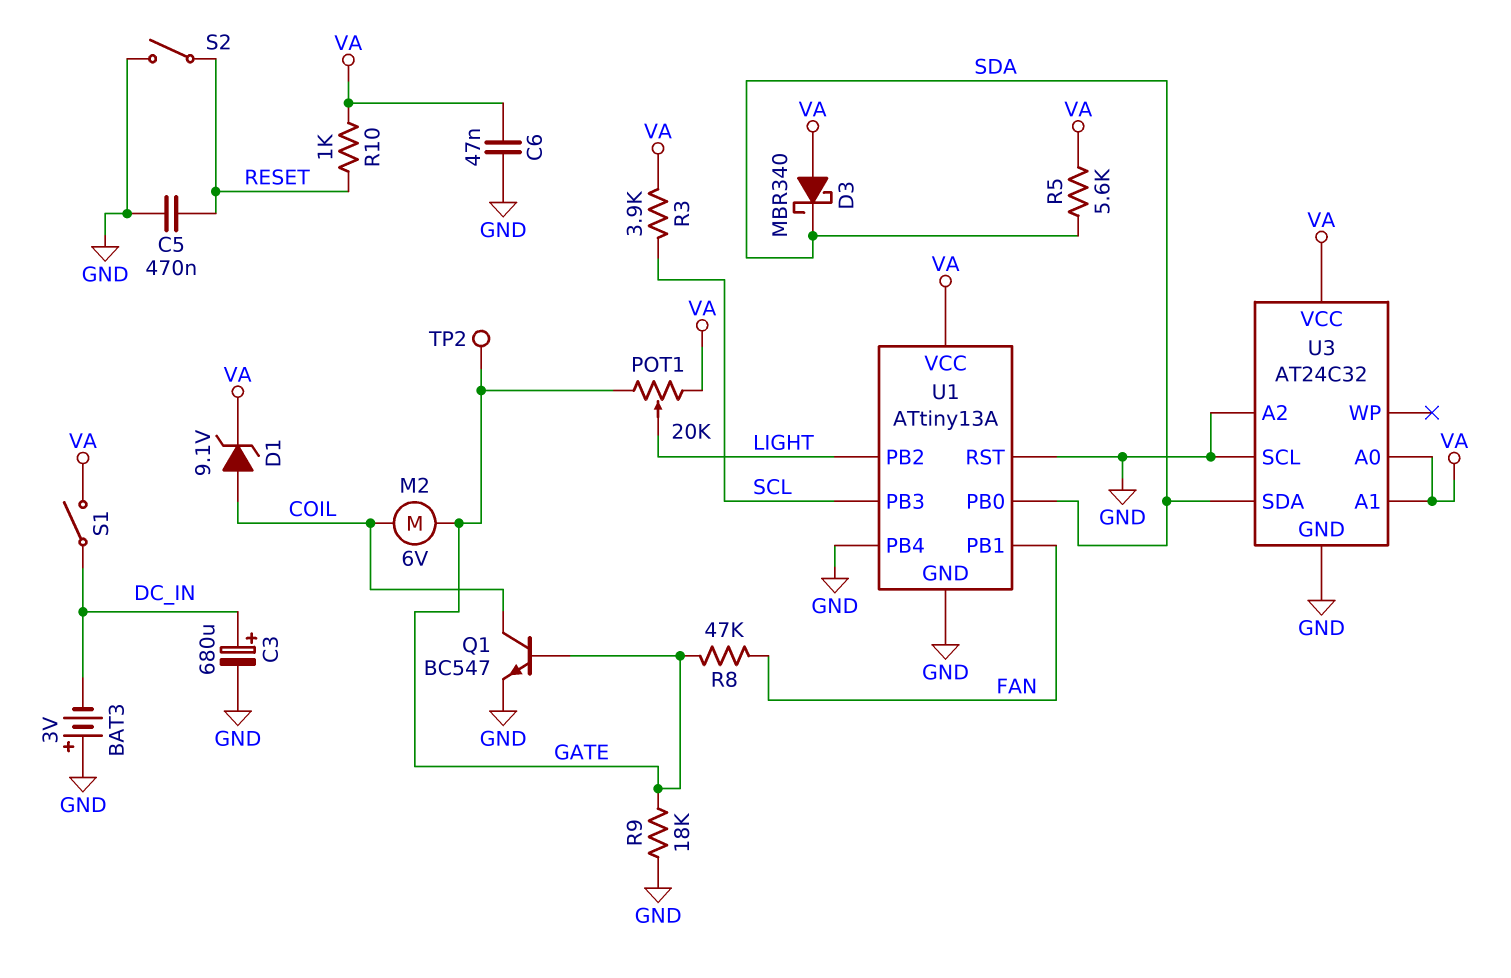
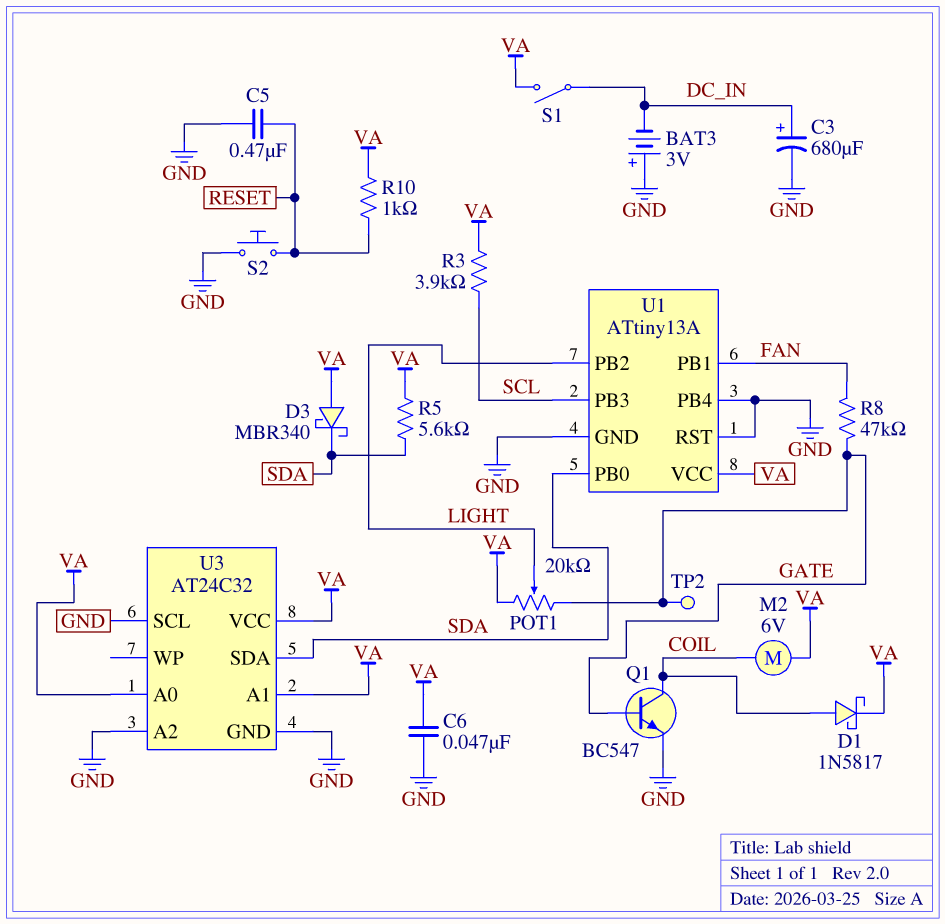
D1: zener 9.1V (A COIL, K VA) -> schottky 1N5817 (A COIL, K VA)
M2: motor 6V (COIL, GATE) -> motor 6V (COIL, VA)
R9: 18k (GATE, GND) -> none
S2: switch (GND, RESET) -> button (GND, RESET)

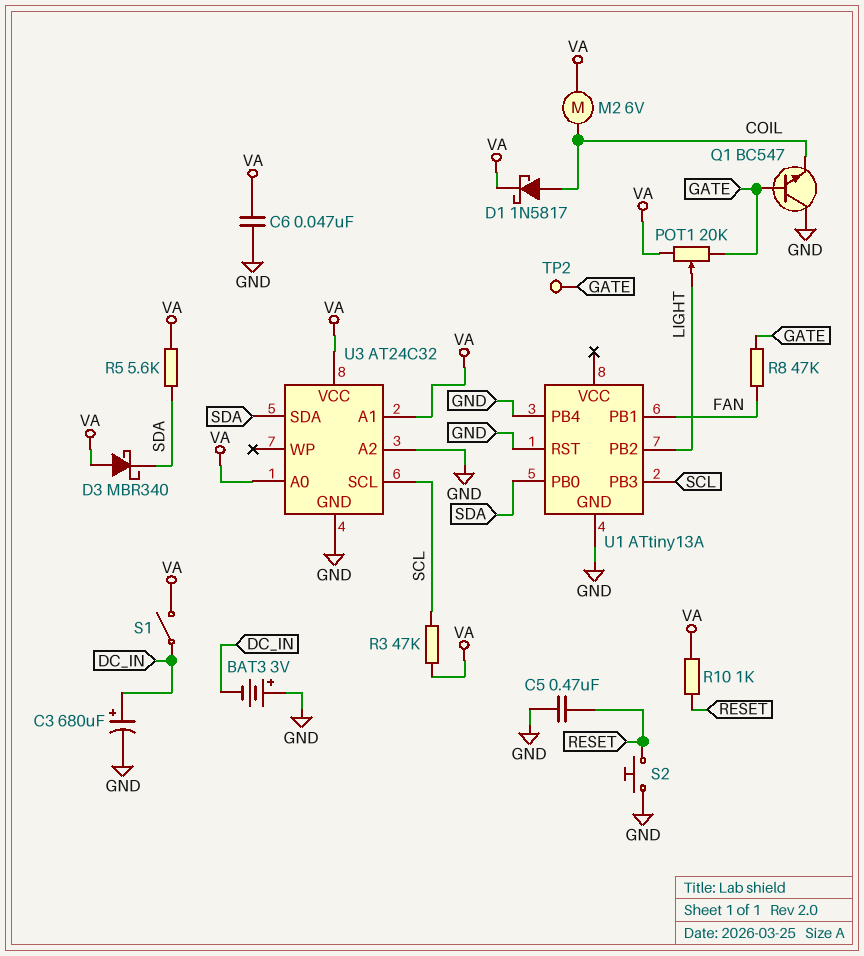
Q1: NPN BC547 (B GATE, C COIL, E GND) -> NPN BC547 (B GATE, C GND, E COIL)
R3: 3.9k (SCL, VA) -> 47k (SCL, VA)
U1 pin VCC: VA -> none
U3 pin SCL: GND -> SCL

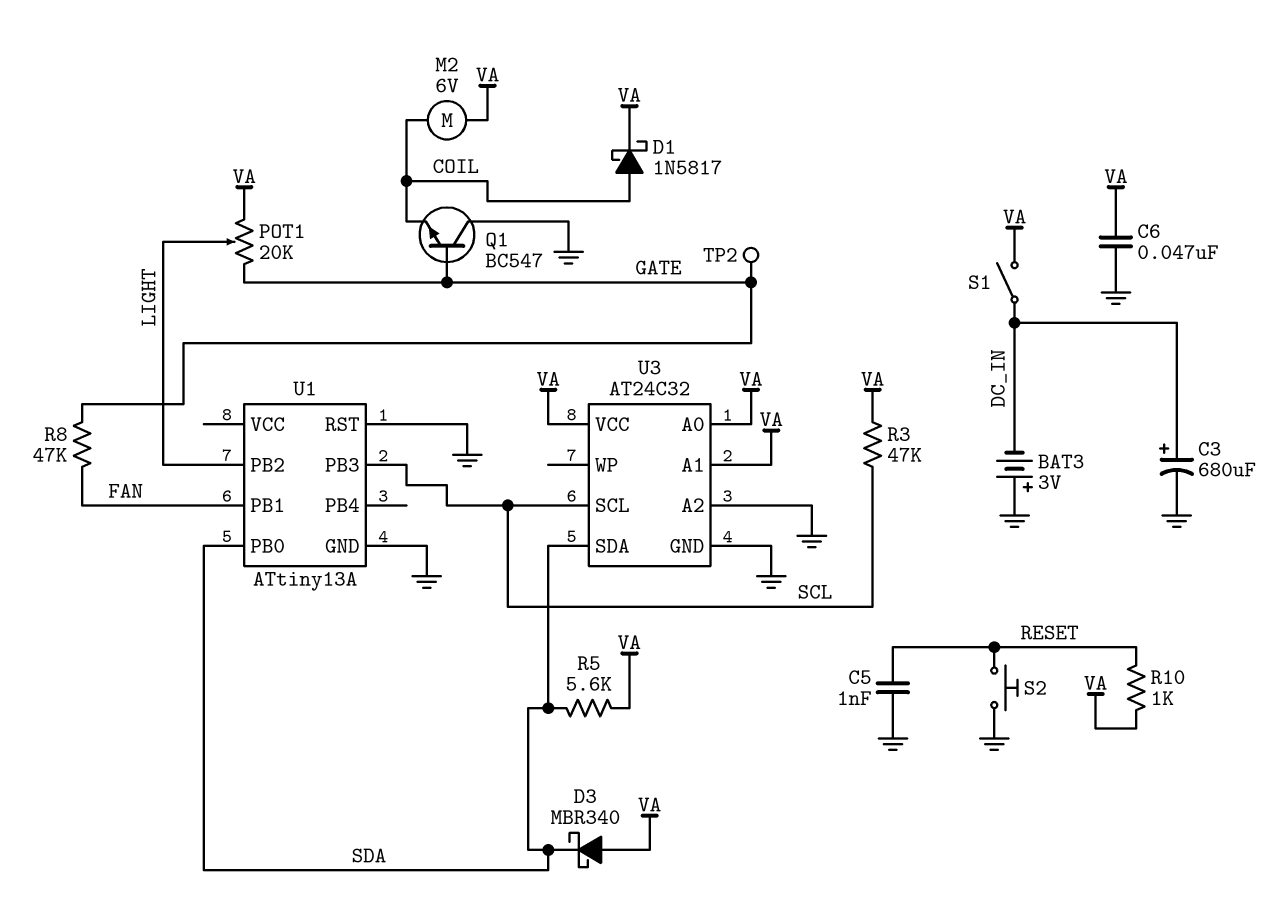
C5: 470nF (GND, RESET) -> 1nF (GND, RESET)
U1 pin PB4: GND -> none

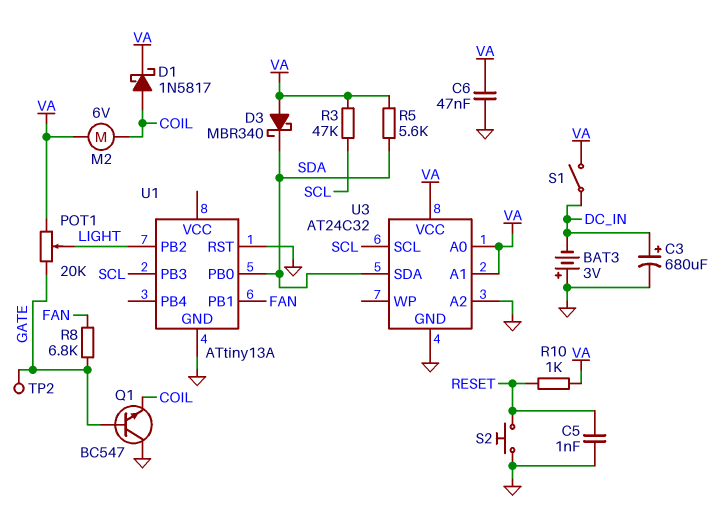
R8: 47k (FAN, GATE) -> 6.8k (FAN, GATE)

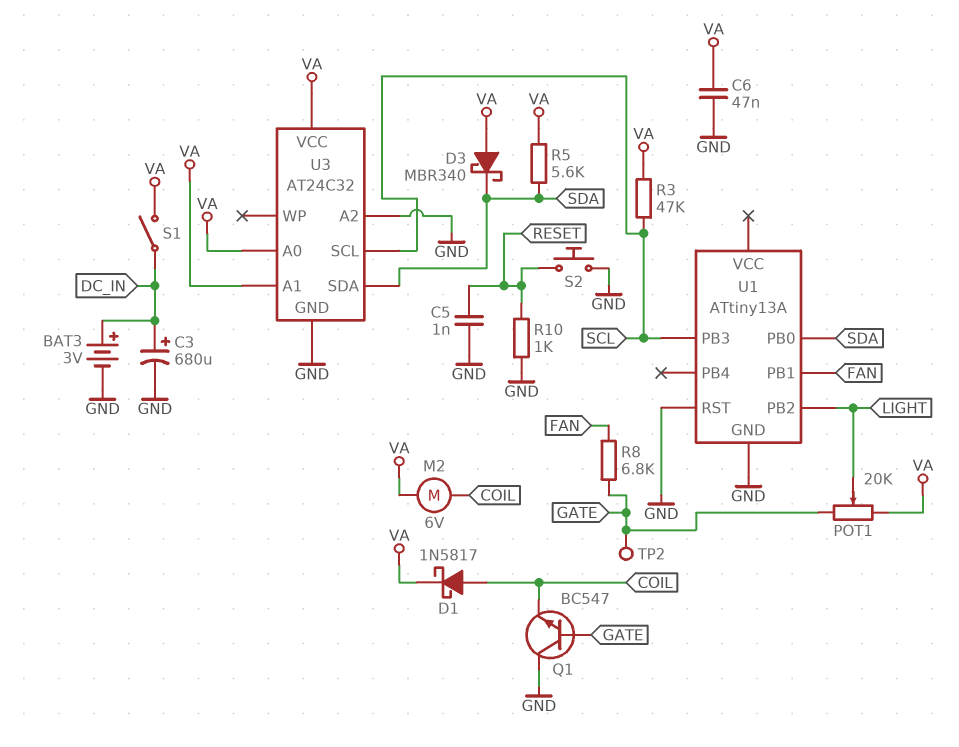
BAT3: 3V (plus GND, minus DC_IN) -> 3V (plus DC_IN, minus GND)
R10: 1k (RESET, VA) -> 1k (GND, RESET)

